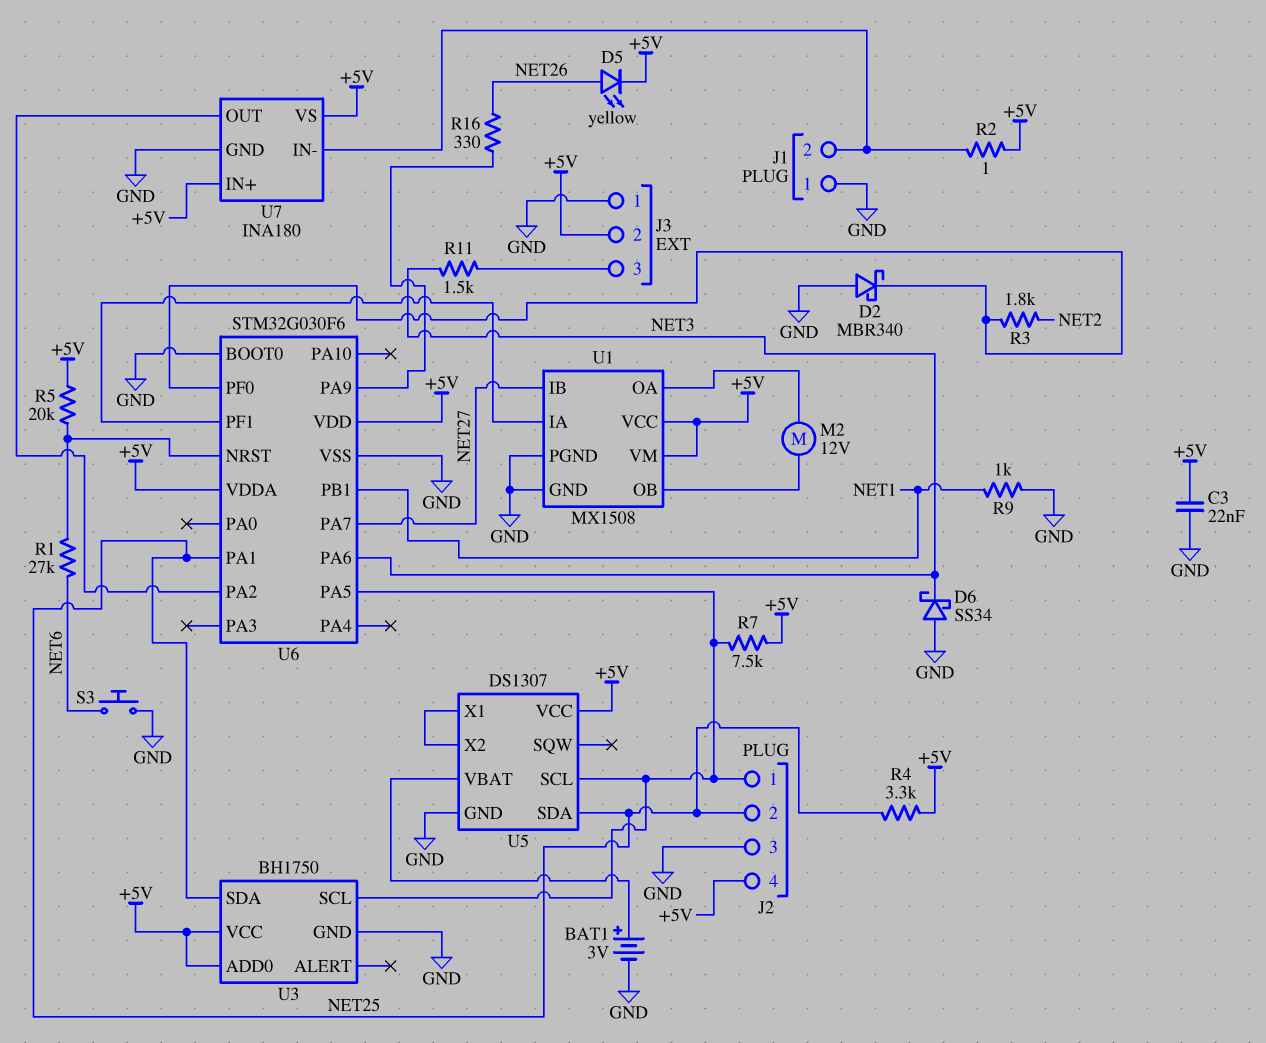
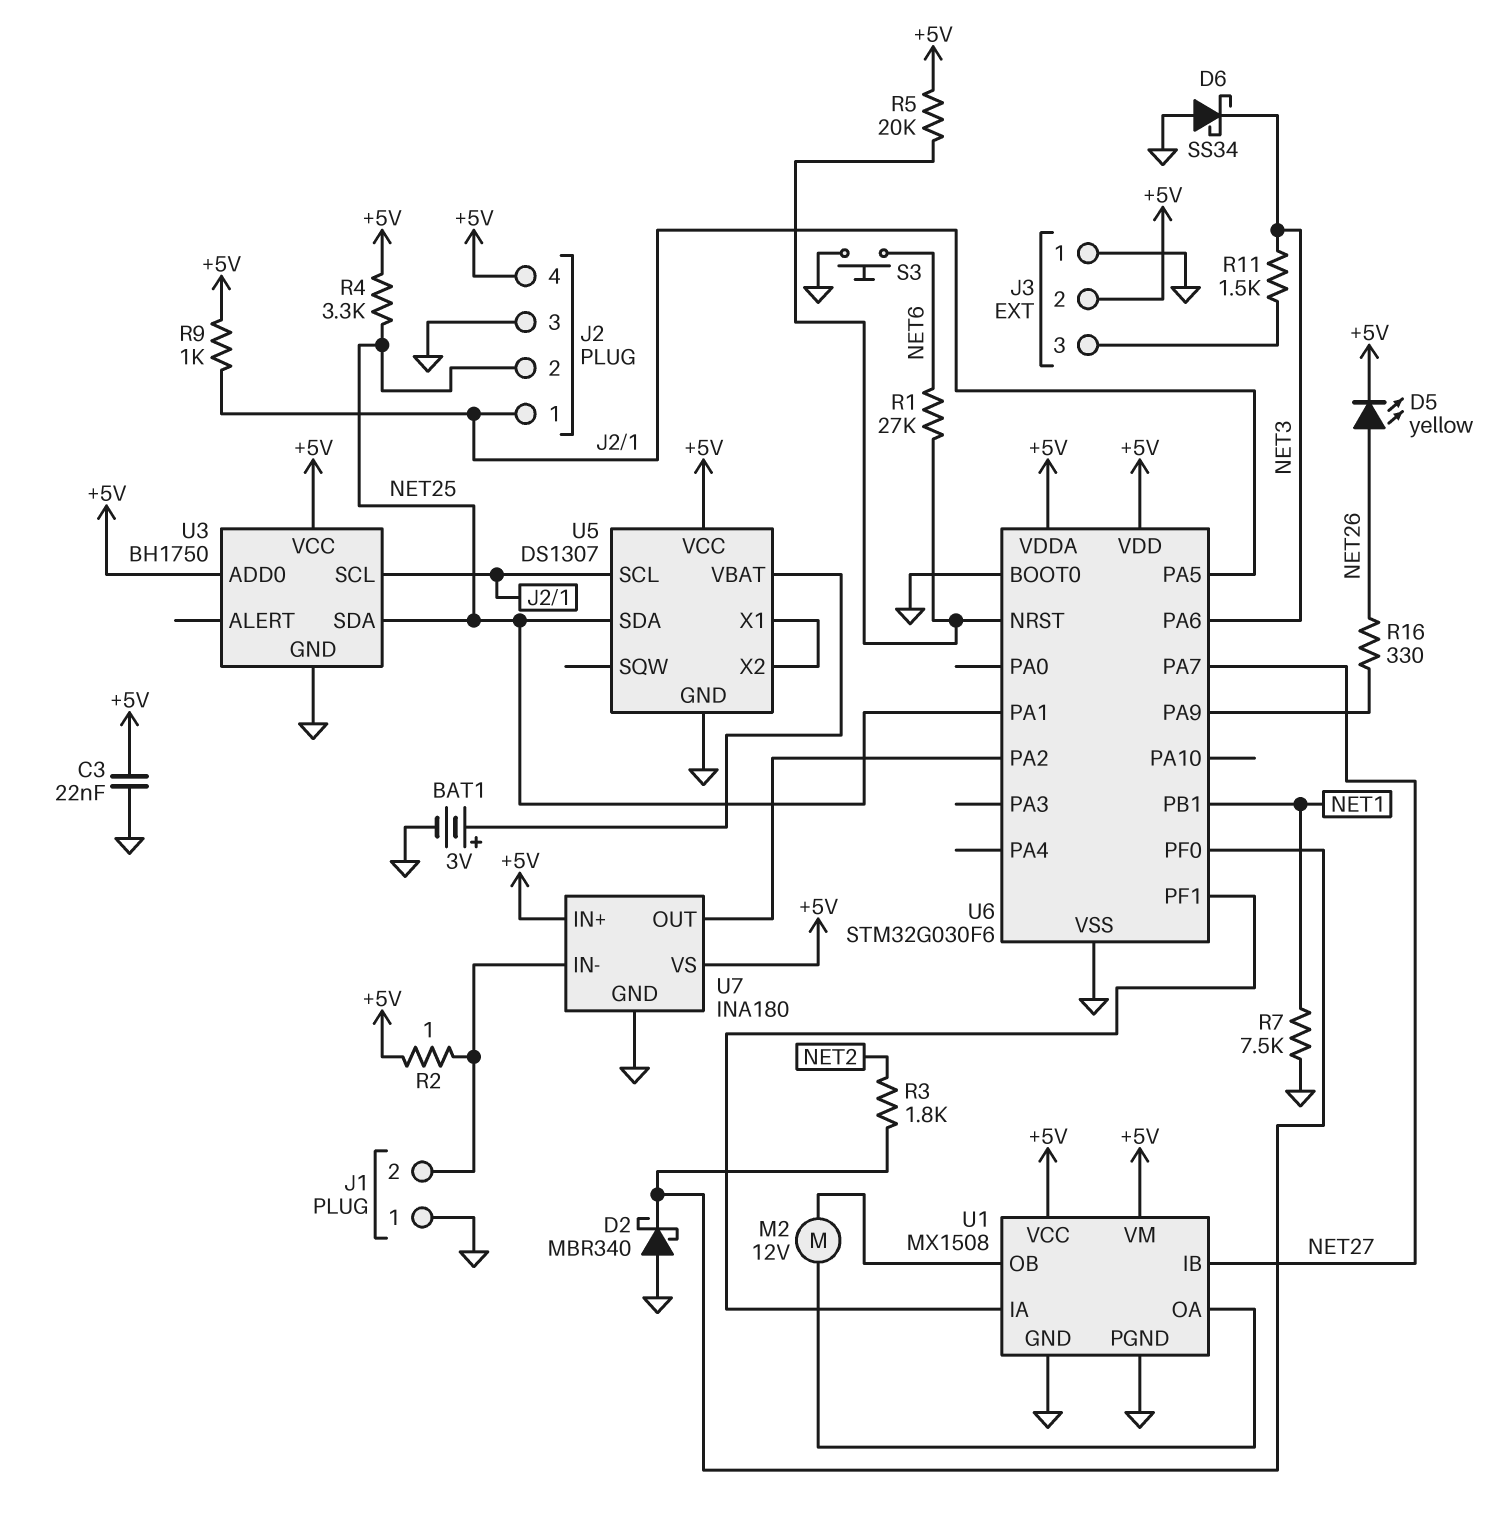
R7: 7.5k (+5V, J2/1) -> 7.5k (GND, NET1)
R9: 1k (GND, NET1) -> 1k (+5V, J2/1)

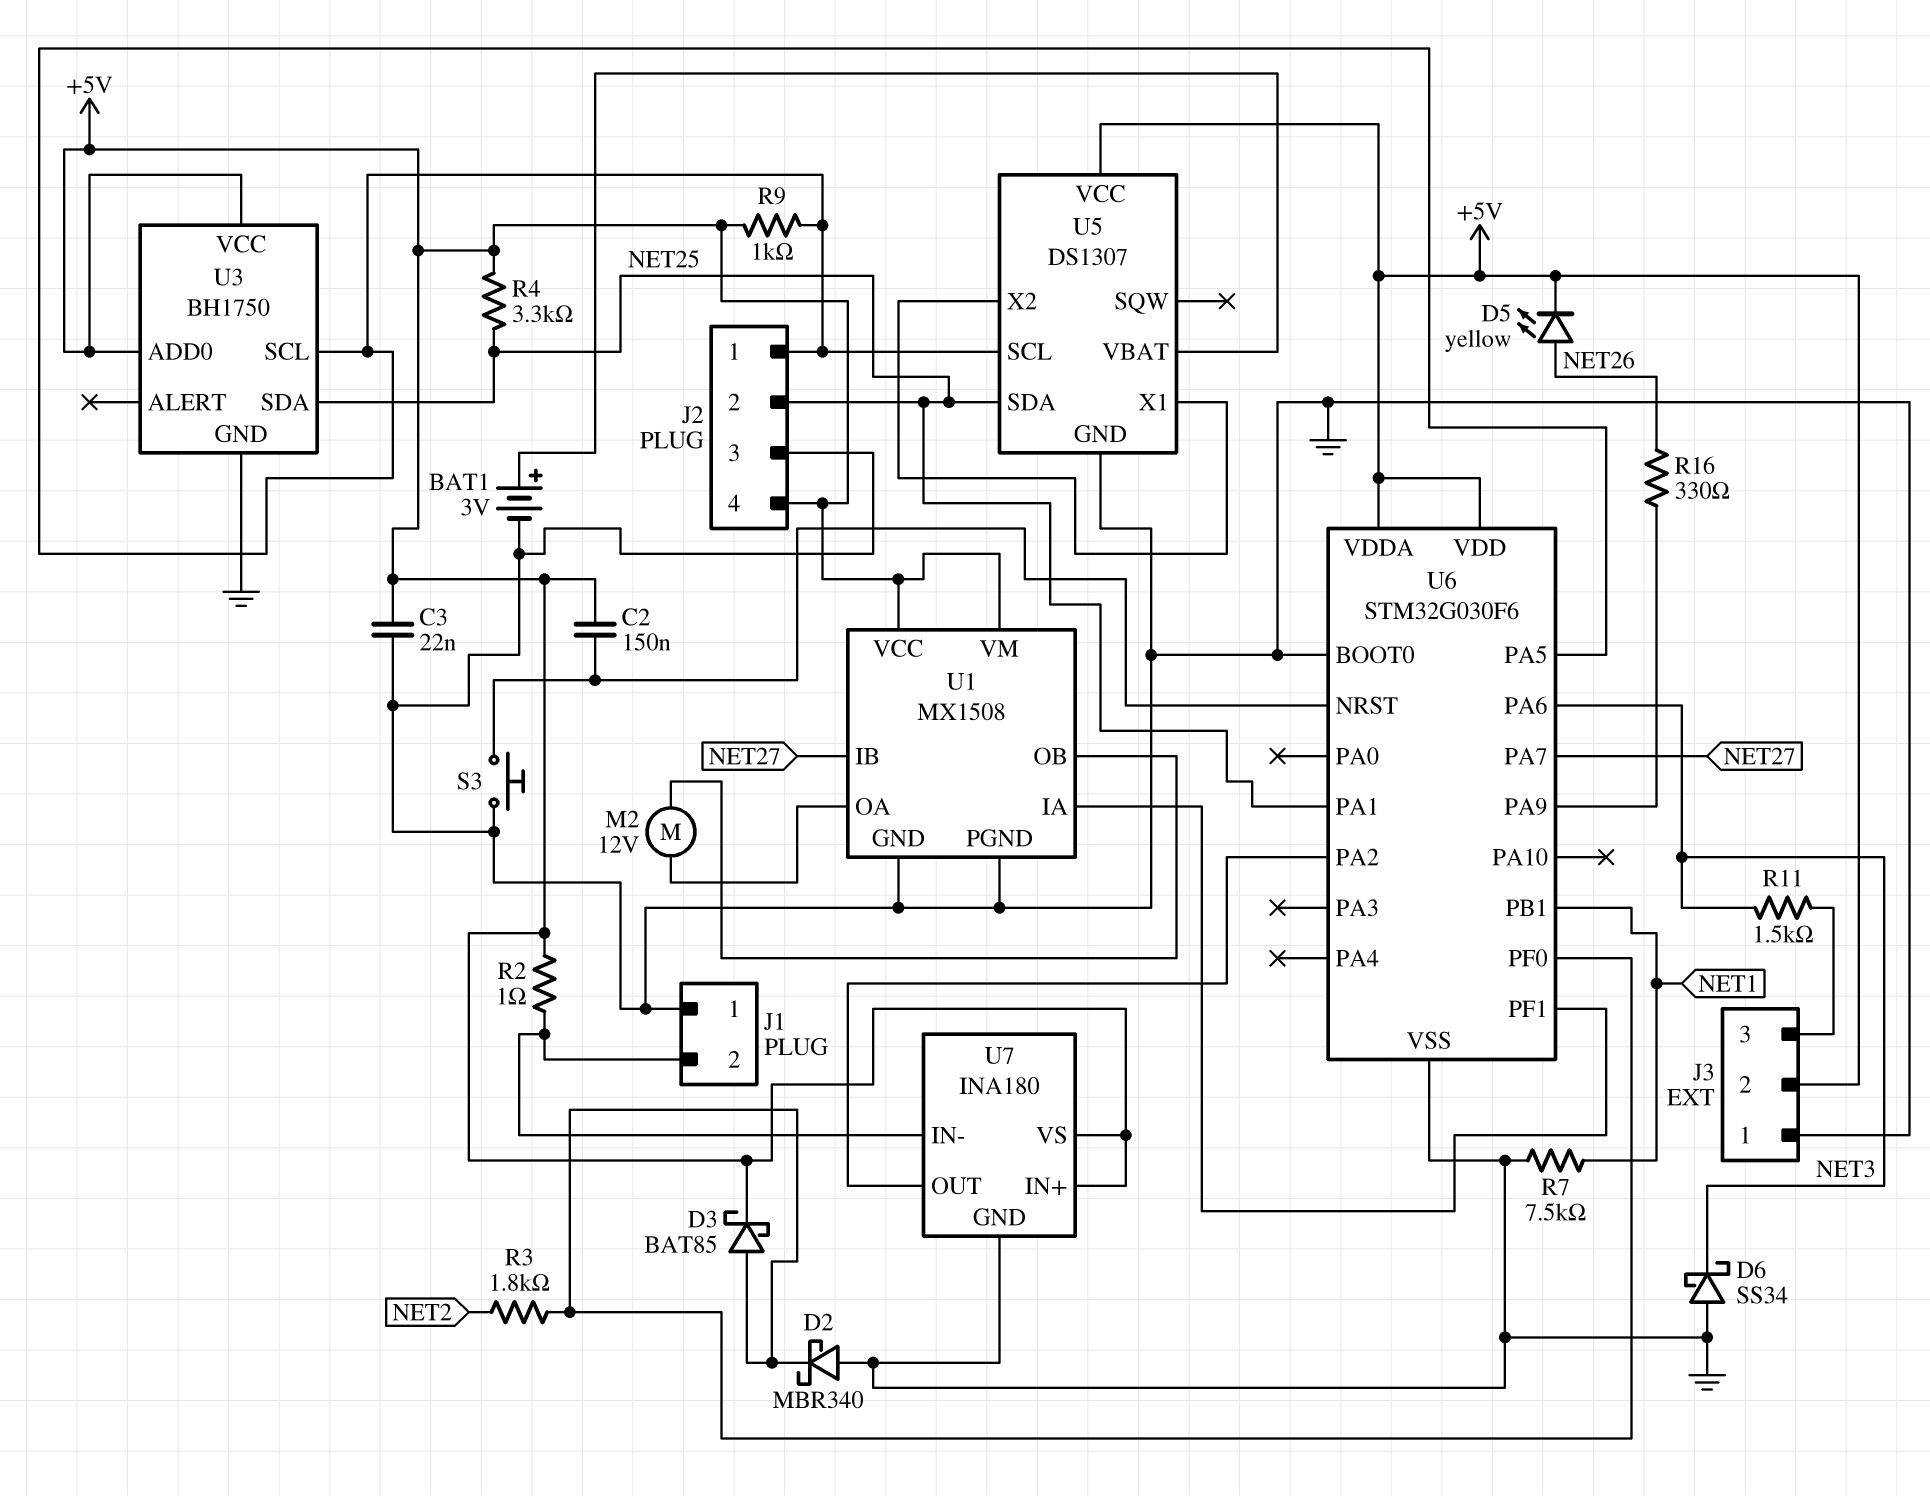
C2: none -> 150nF (+5V, U6/NRST)
D3: none -> schottky BAT85 (A U6/PF0, K +5V)
R1: 27k (NET6, U6/NRST) -> none
R5: 20k (+5V, U6/NRST) -> none
S3: button (GND, NET6) -> button (GND, U6/NRST)

